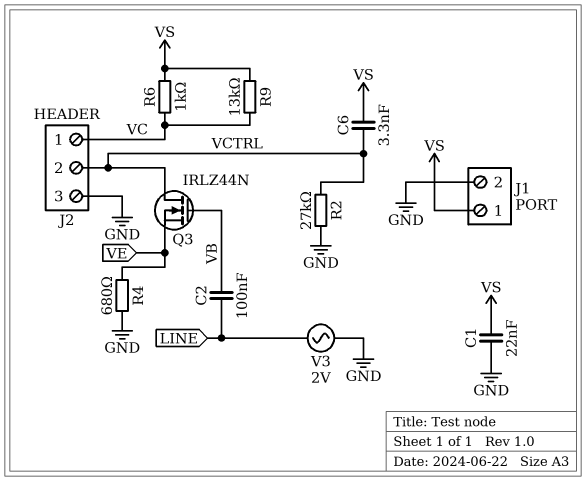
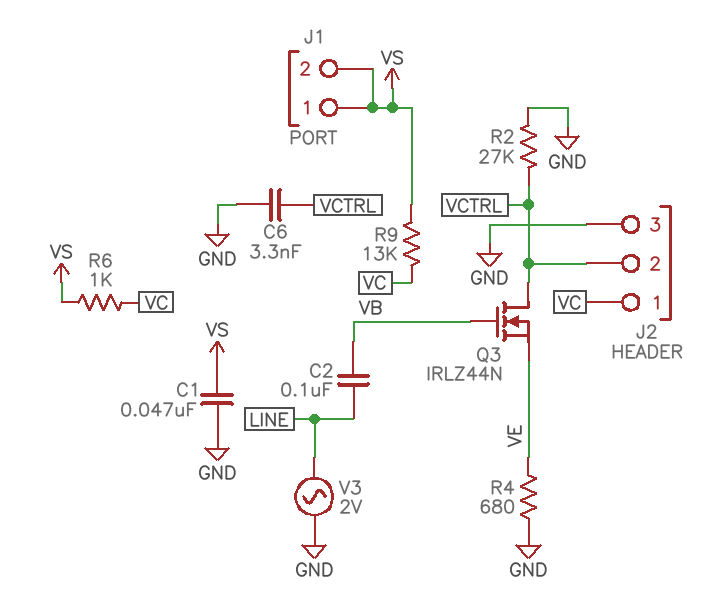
C1: 22nF (GND, VS) -> 47nF (GND, VS)
C6: 3.3nF (VCTRL, VS) -> 3.3nF (GND, VCTRL)
J1 pin 2: GND -> VS

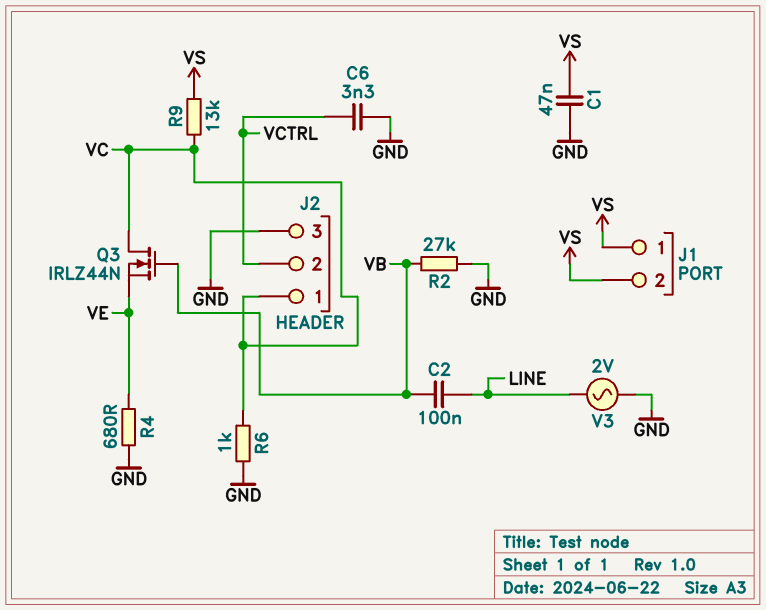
Q3: NMOS IRLZ44N (G VB, D VCTRL, S VE) -> NMOS IRLZ44N (G VB, D VC, S VE)
R2: 27k (GND, VCTRL) -> 27k (GND, VB)
R6: 1k (VC, VS) -> 1k (GND, VC)

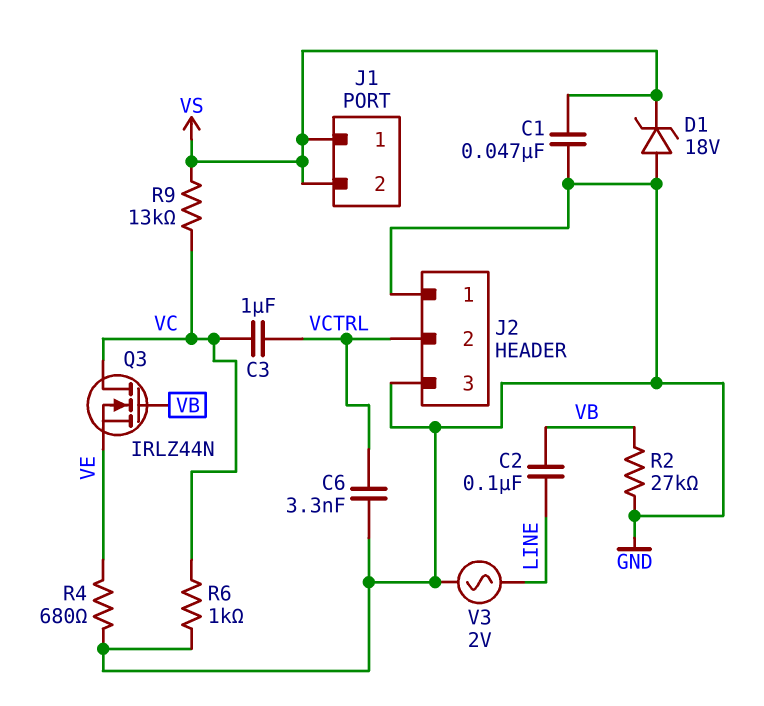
C3: none -> 1uF (VC, VCTRL)
D1: none -> zener 18V (A GND, K VS)
J2 pin 1: VC -> GND

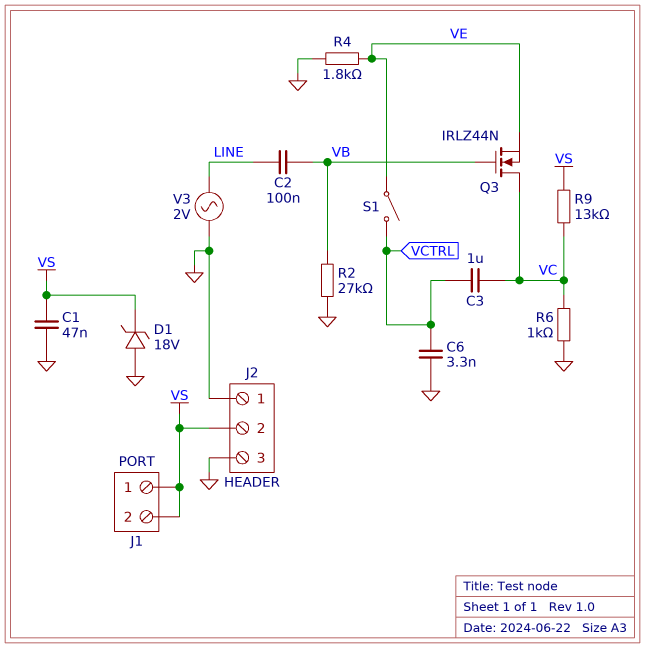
J2 pin 2: VCTRL -> VS
R4: 680 (GND, VE) -> 1.8k (GND, VE)
S1: none -> switch (VCTRL, VE)

